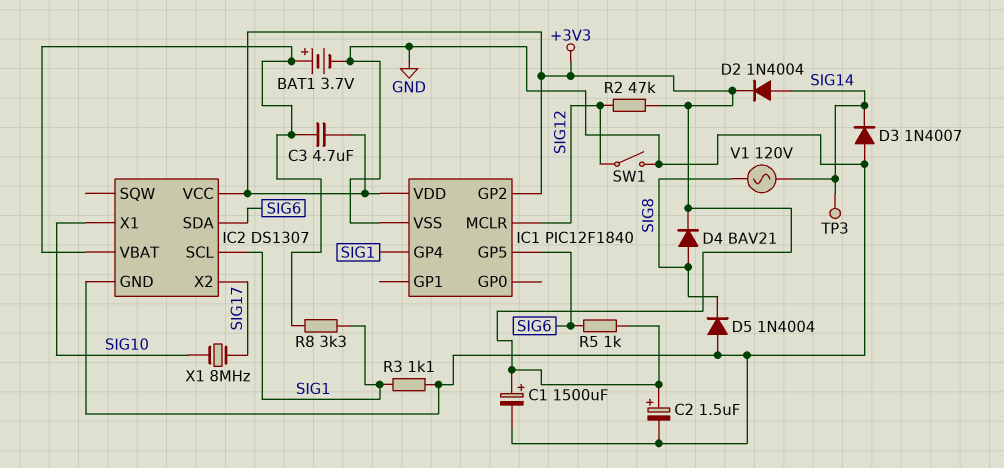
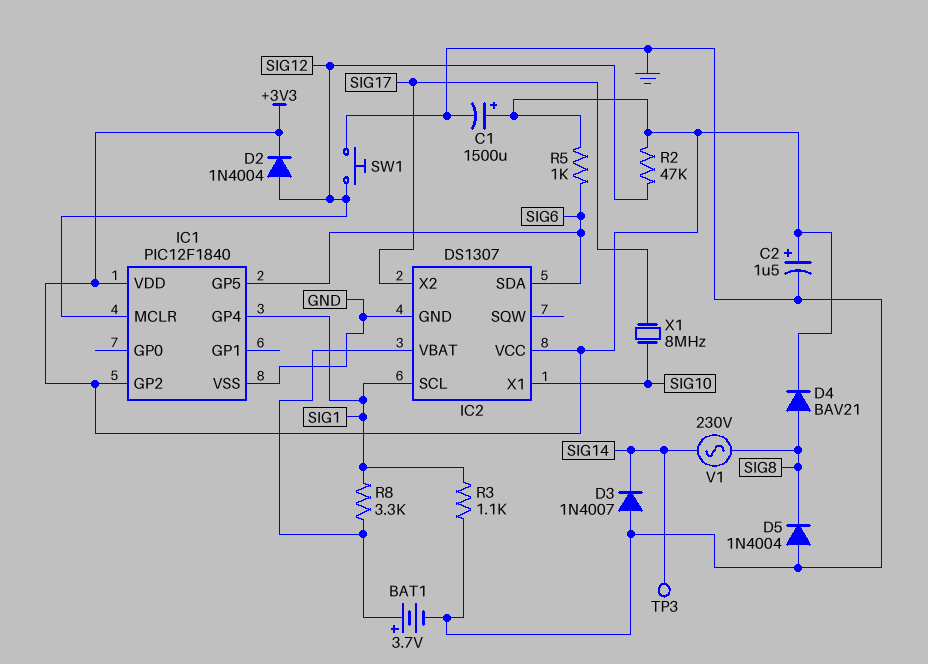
C3: 4.7uF (+3V3, IC2/VBAT) -> none
D2: diode 1N4004 (A SIG14, K +3V3) -> diode 1N4004 (A SIG12, K +3V3)
SW1: switch (GND, SIG12) -> button (GND, SIG12)
V1: AC 120V (SIG8, SIG14) -> AC 230V (SIG8, SIG14)

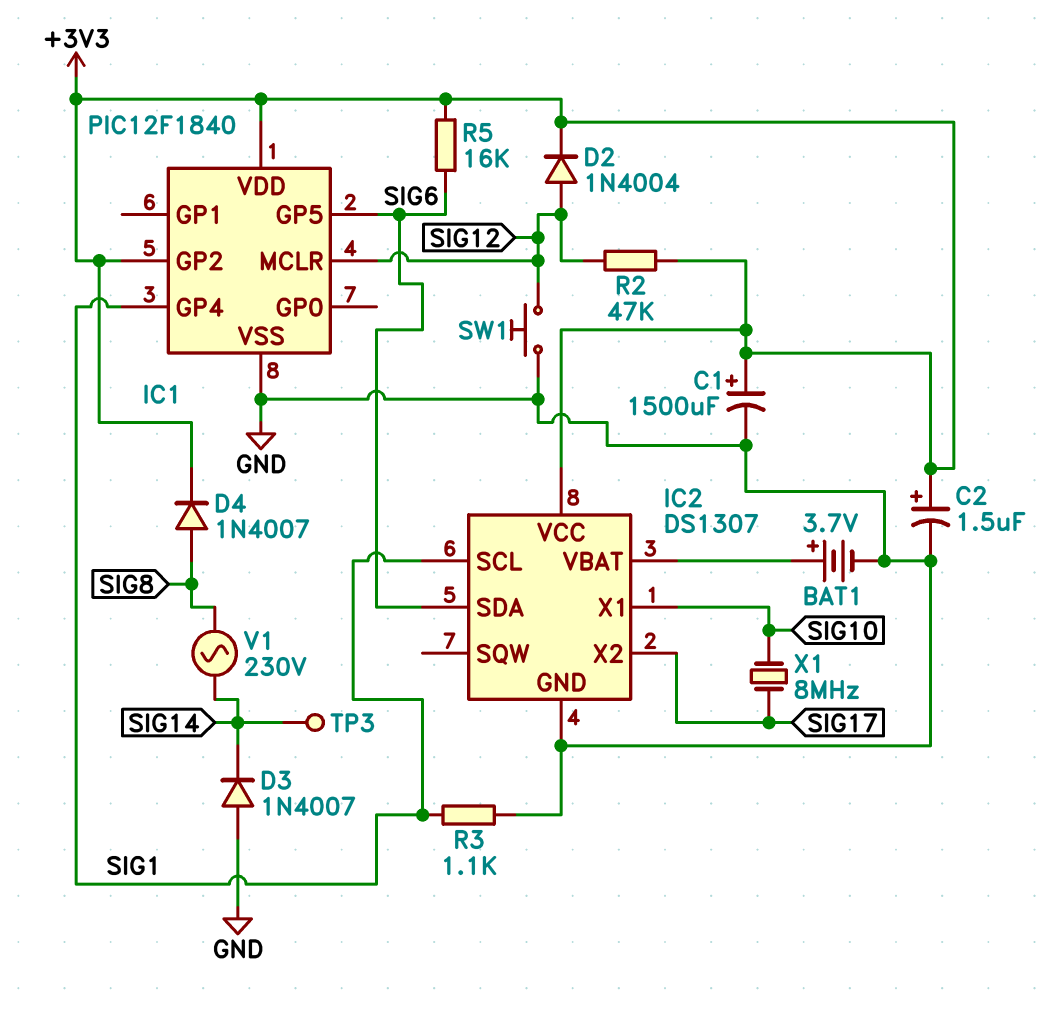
D4: diode BAV21 (A SIG8, K +3V3) -> diode 1N4007 (A SIG8, K +3V3)
D5: diode 1N4004 (A GND, K SIG8) -> none
R5: 1k (+3V3, SIG6) -> 16k (+3V3, SIG6)
R8: 3.3k (IC2/VBAT, SIG1) -> none

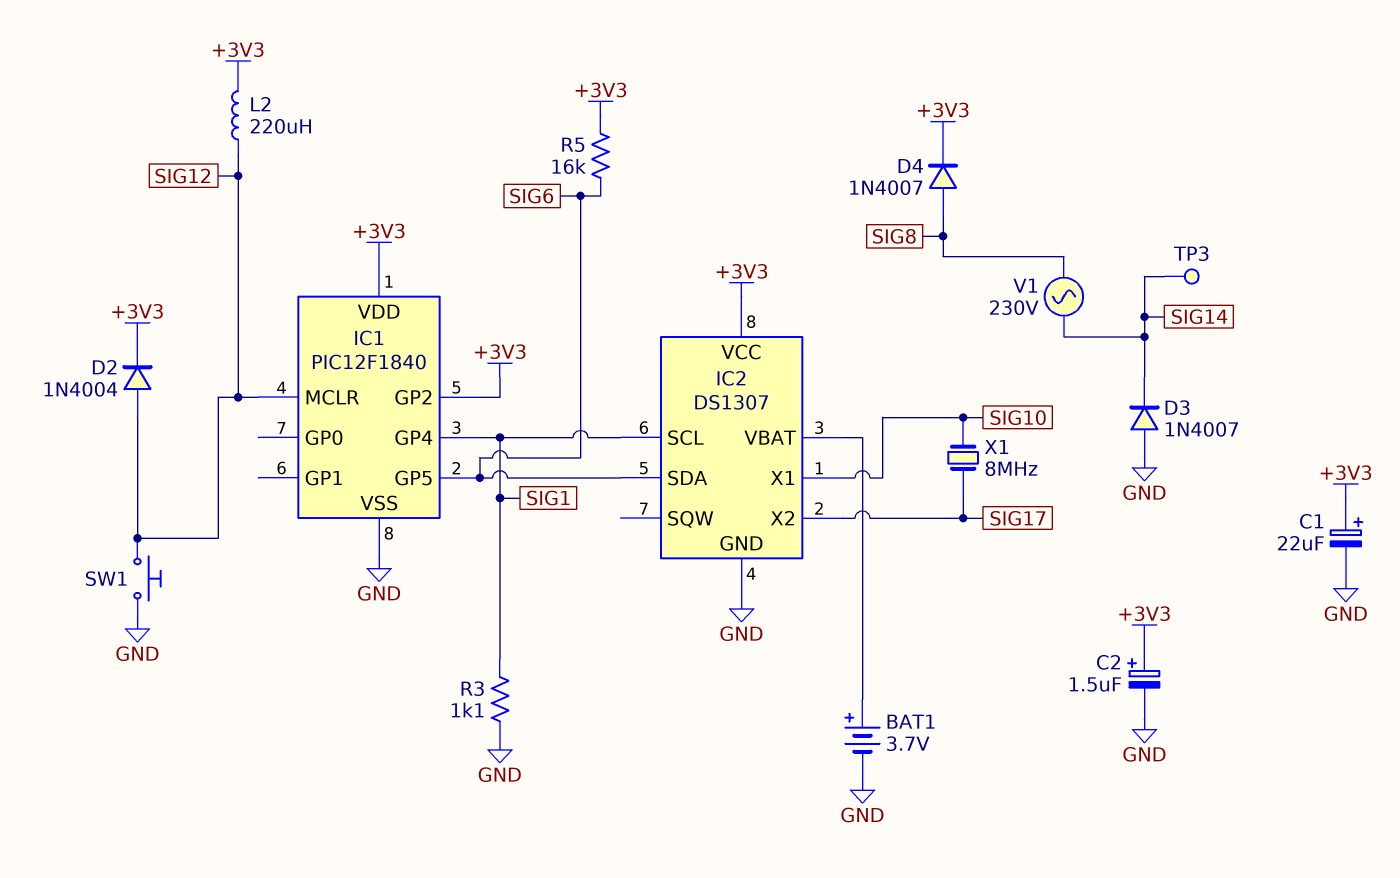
C1: 1500uF (plus +3V3, minus GND) -> 22uF (plus +3V3, minus GND)
L2: none -> 220uH (+3V3, SIG12)
R2: 47k (+3V3, SIG12) -> none

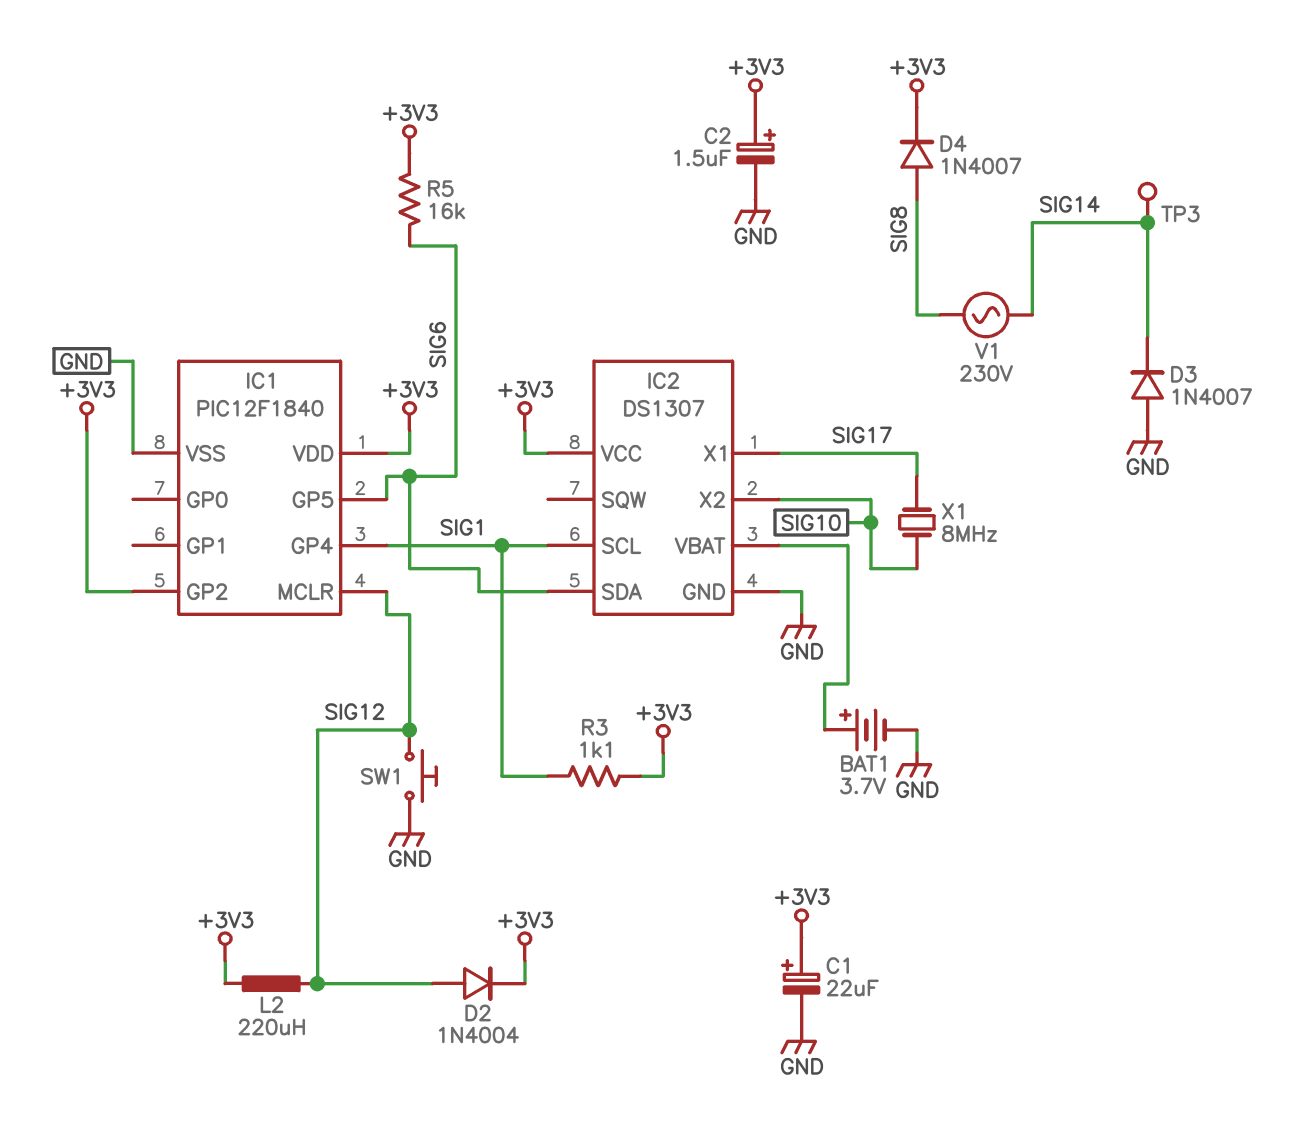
IC2 pin X1: SIG10 -> SIG17
IC2 pin X2: SIG17 -> SIG10
R3: 1.1k (GND, SIG1) -> 1.1k (+3V3, SIG1)

